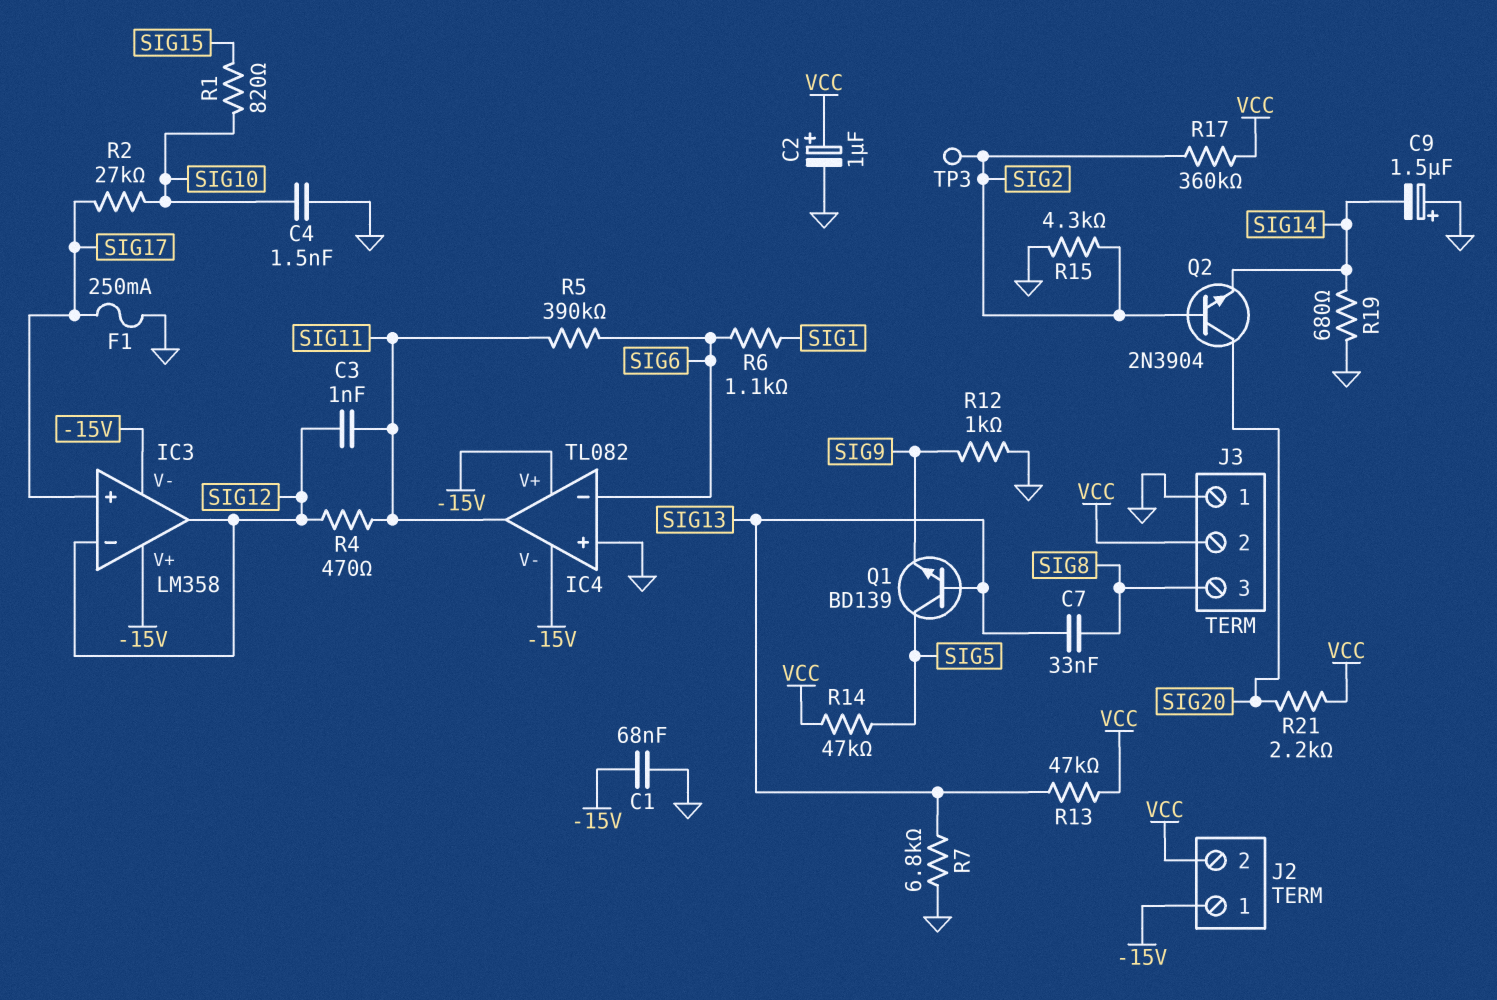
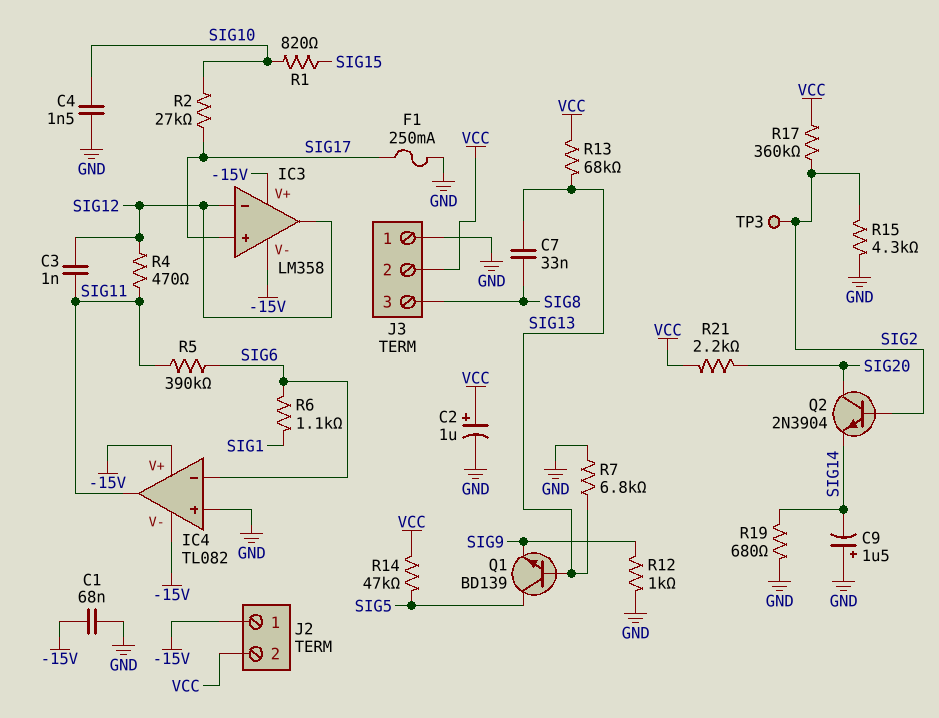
R13: 47k (SIG13, VCC) -> 68k (SIG13, VCC)

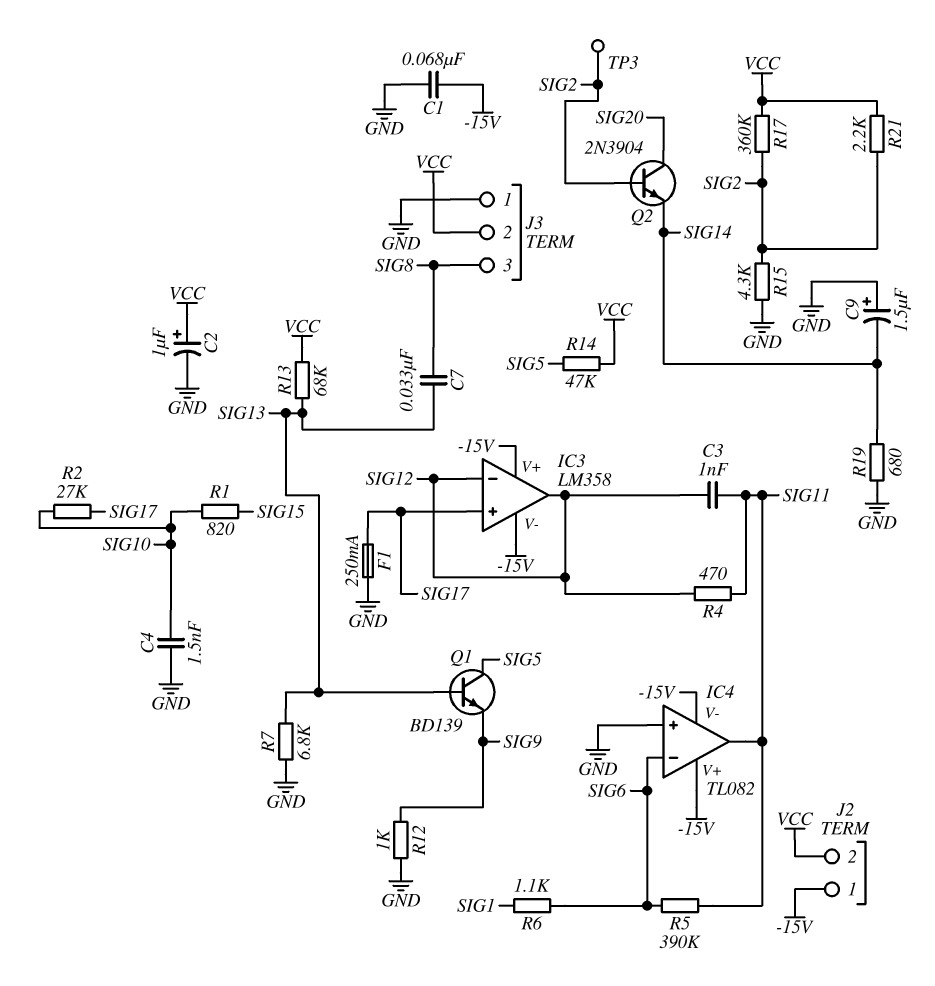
R21: 2.2k (SIG20, VCC) -> 2.2k (SIG2, VCC)

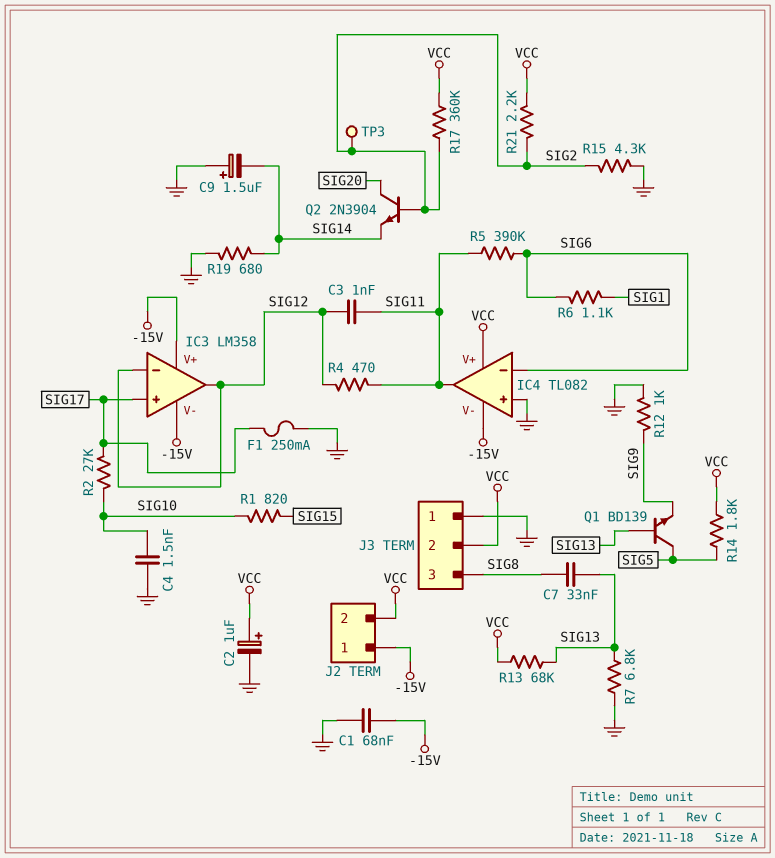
IC4 pin V+: -15V -> VCC
R14: 47k (SIG5, VCC) -> 1.8k (SIG5, VCC)

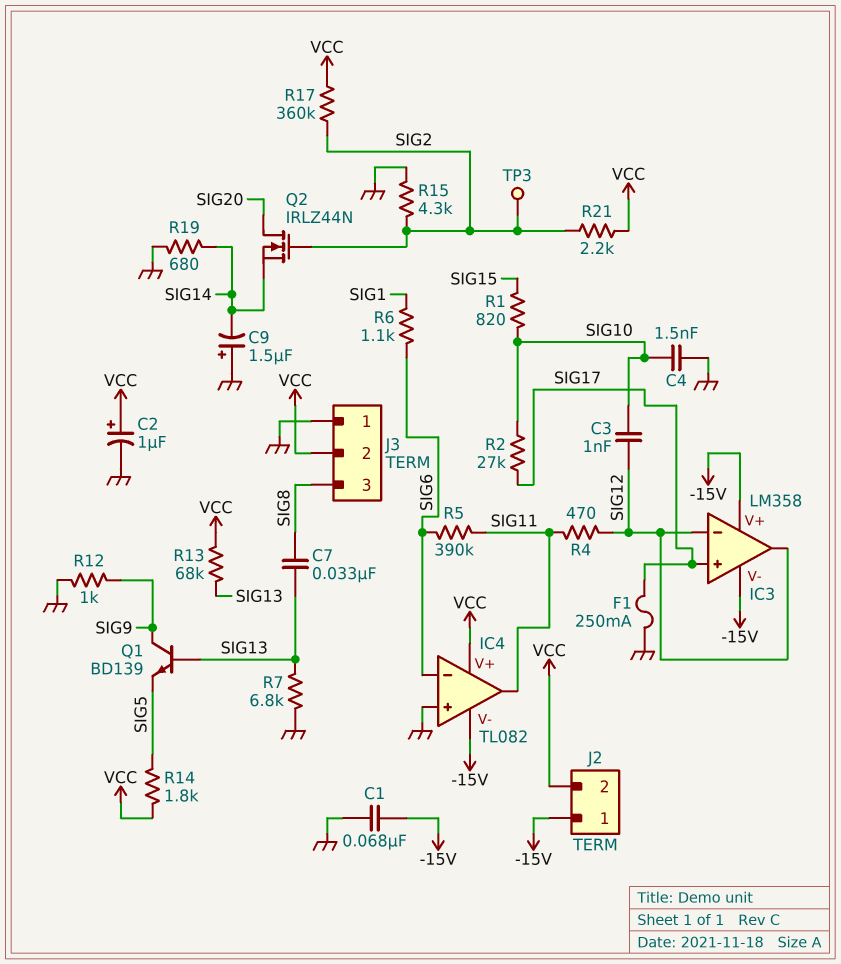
C3: 1nF (SIG11, SIG12) -> 1nF (SIG10, SIG12)
Q1: NPN BD139 (B SIG13, C SIG5, E SIG9) -> NPN BD139 (B SIG13, C SIG9, E SIG5)
Q2: NPN 2N3904 (B SIG2, C SIG20, E SIG14) -> NMOS IRLZ44N (G SIG2, D SIG20, S SIG14)

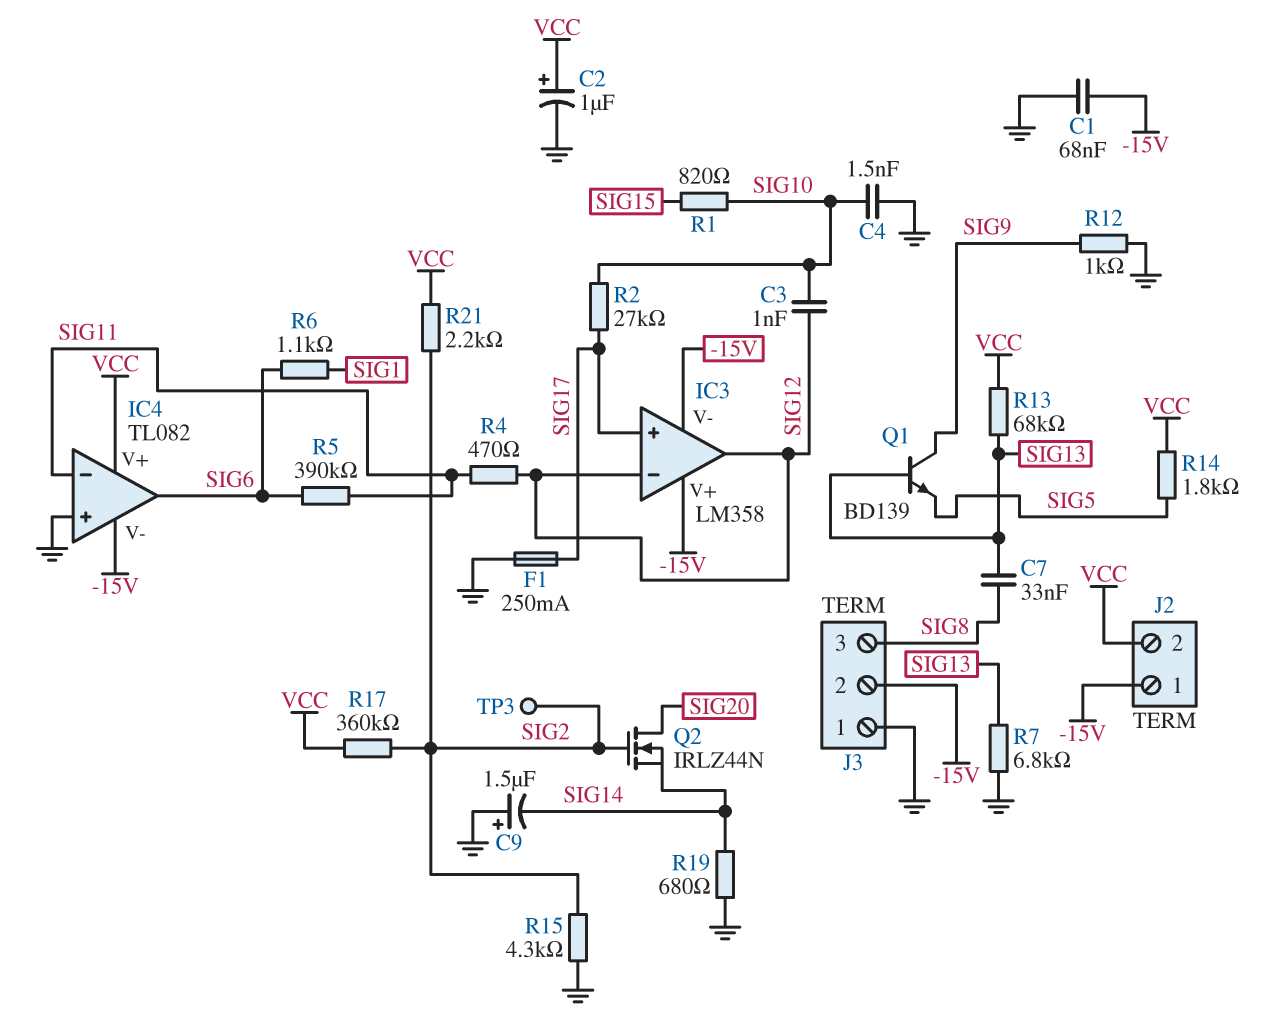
IC4 pin in-: SIG6 -> SIG11
IC4 pin out: SIG11 -> SIG6
J3 pin 2: VCC -> -15V

